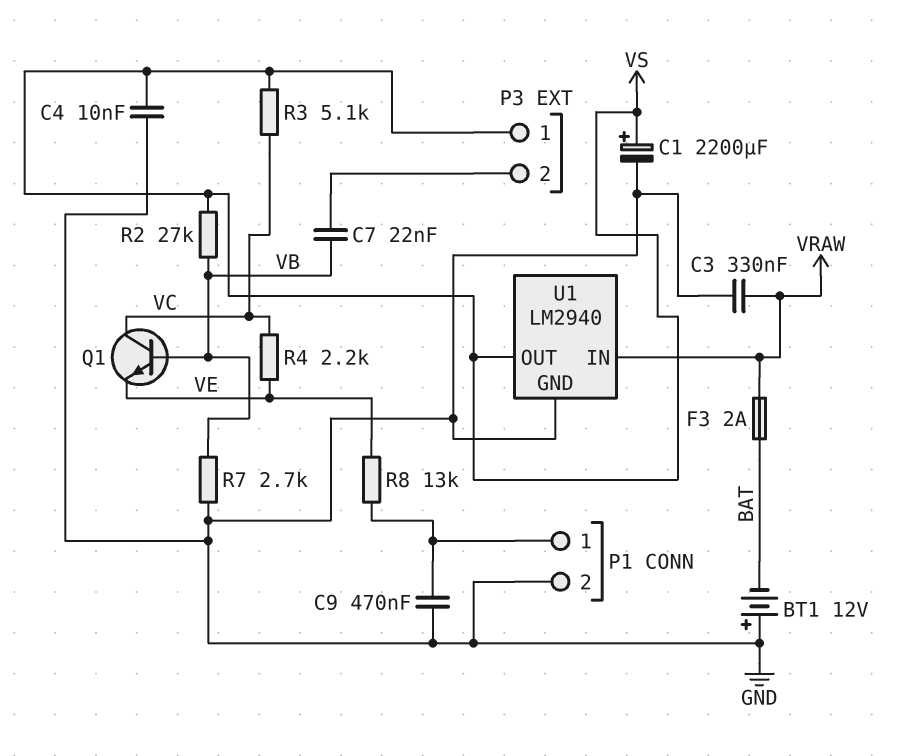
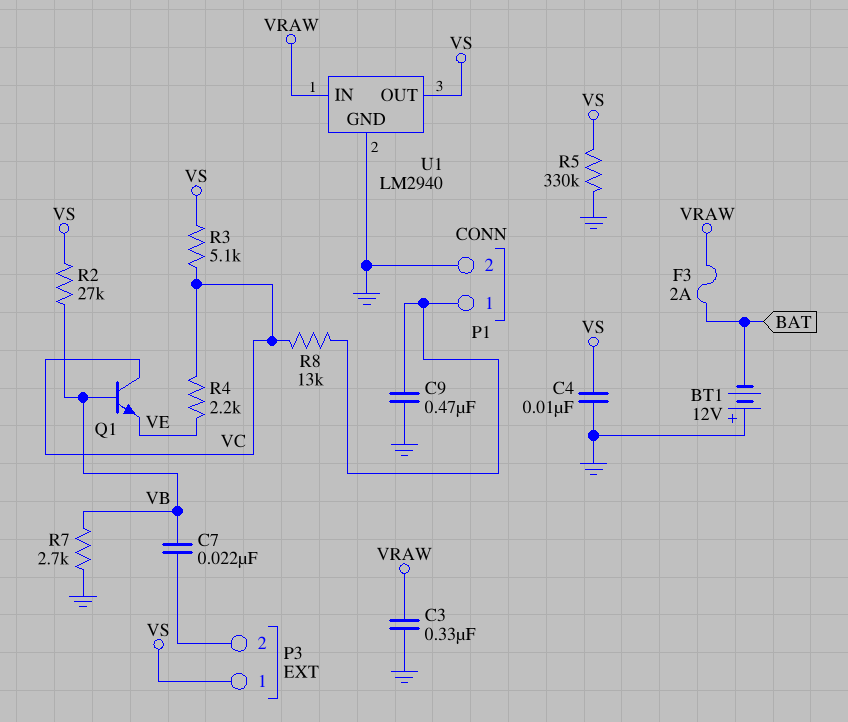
C1: 2200uF (plus VS, minus GND) -> none
R5: none -> 330k (GND, VS)
R8: 13k (P1/1, VE) -> 13k (P1/1, VC)

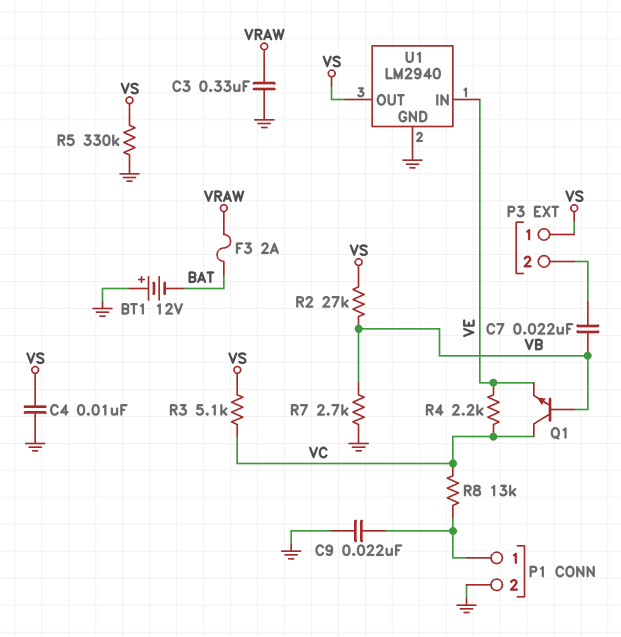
C9: 470nF (GND, P1/1) -> 22nF (GND, P1/1)
U1 pin IN: VRAW -> VE

